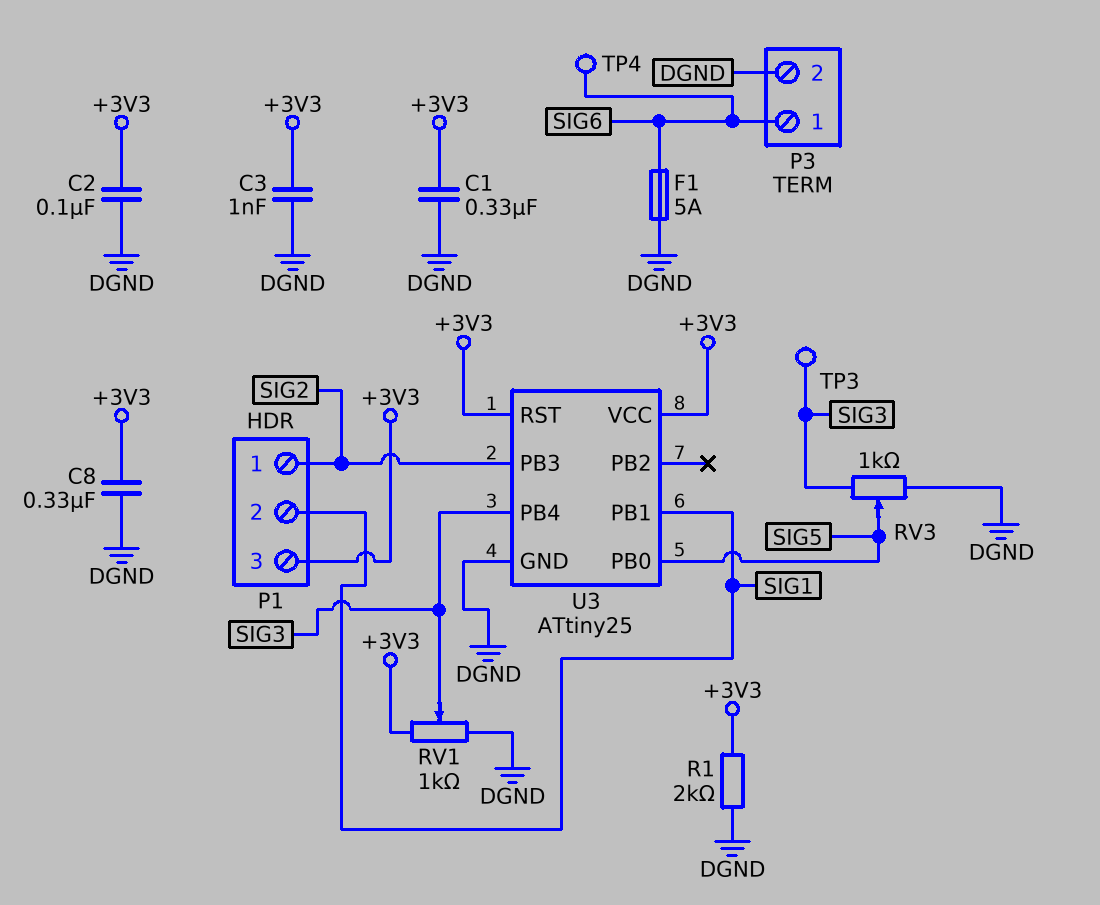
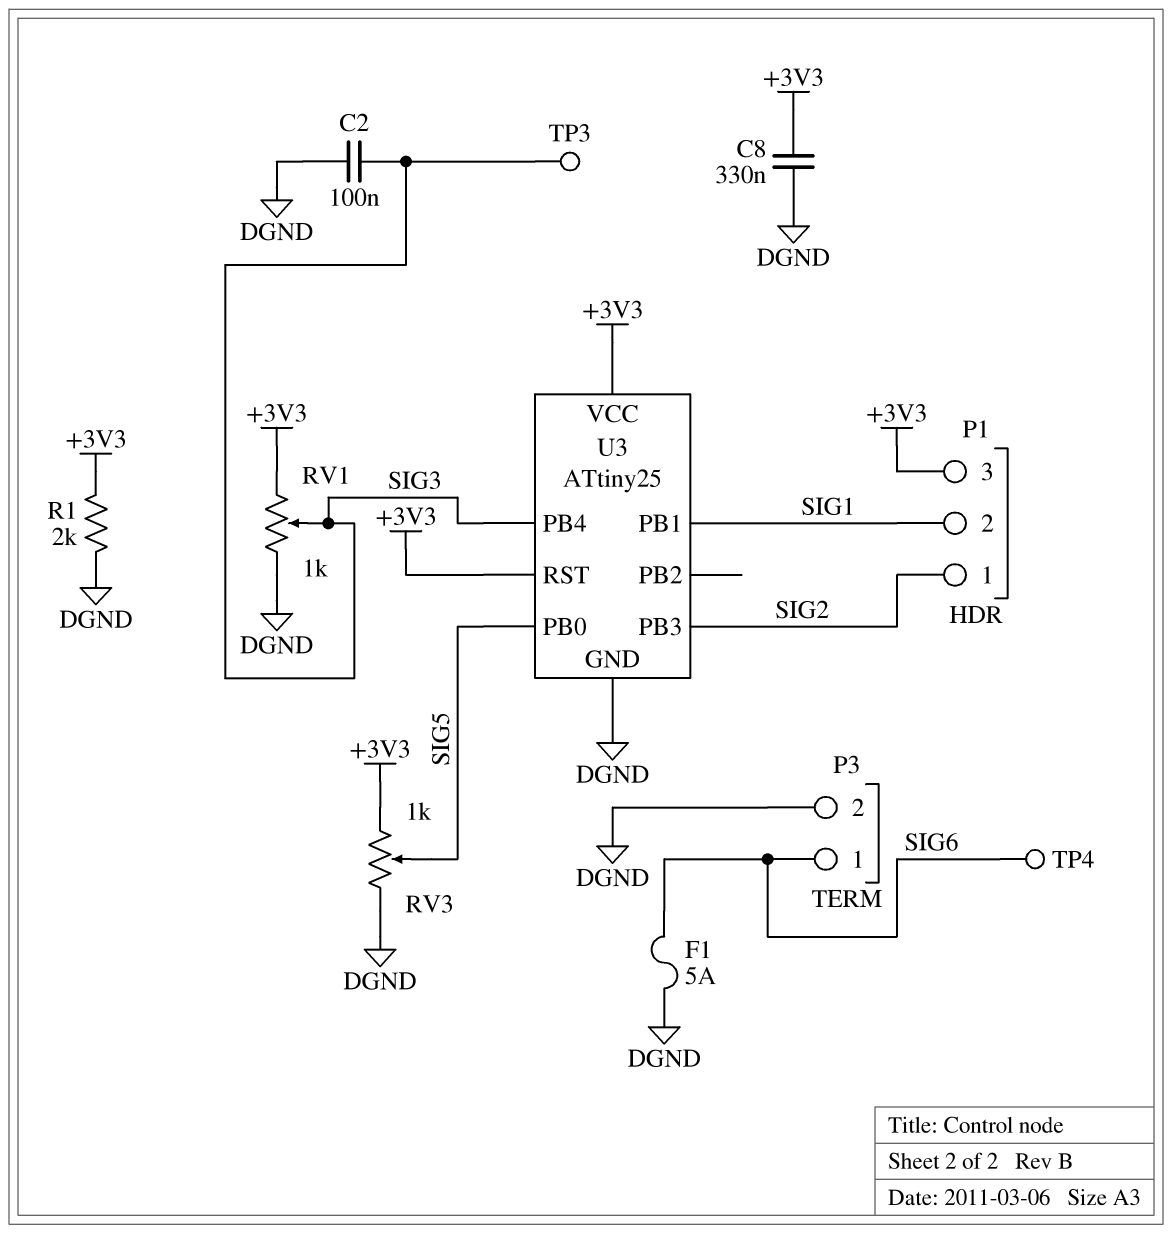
C1: 330nF (+3V3, DGND) -> none
C2: 100nF (+3V3, DGND) -> 100nF (DGND, SIG3)
C3: 1nF (+3V3, DGND) -> none
RV3: 1k (DGND, SIG3, wiper SIG5) -> 1k (+3V3, DGND, wiper SIG5)

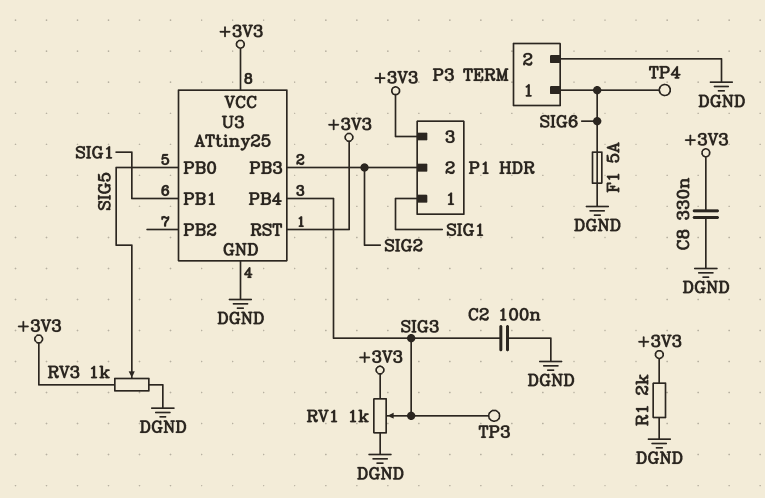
P1 pin 1: SIG2 -> SIG1
P1 pin 2: SIG1 -> SIG2

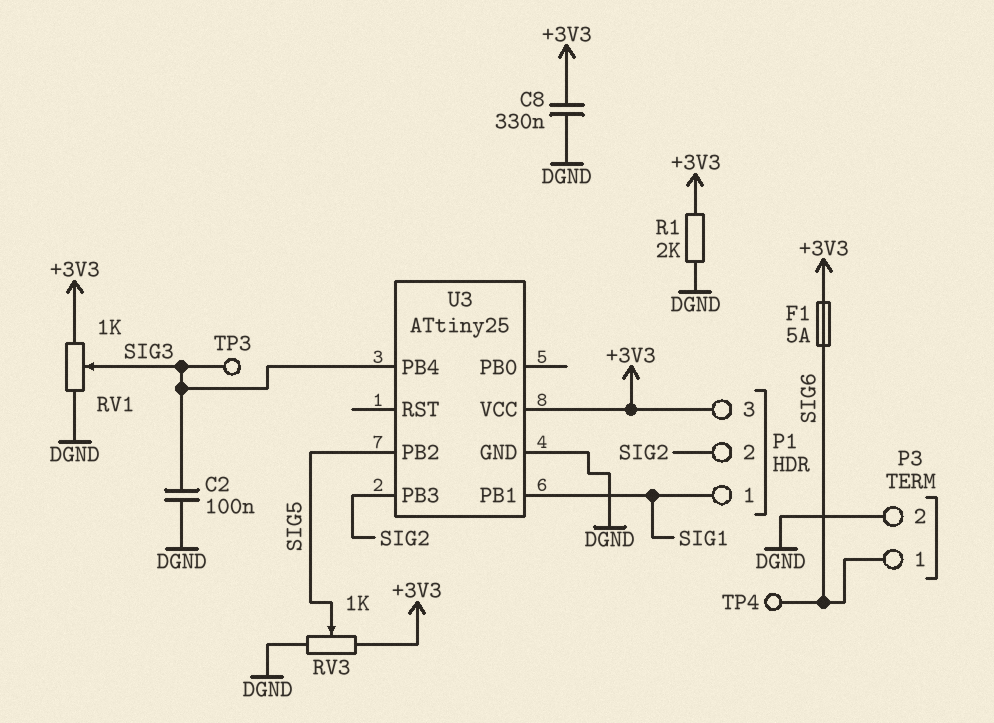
F1: 5A (DGND, SIG6) -> 5A (+3V3, SIG6)
U3 pin PB0: SIG5 -> none
U3 pin PB2: none -> SIG5
U3 pin RST: +3V3 -> none

